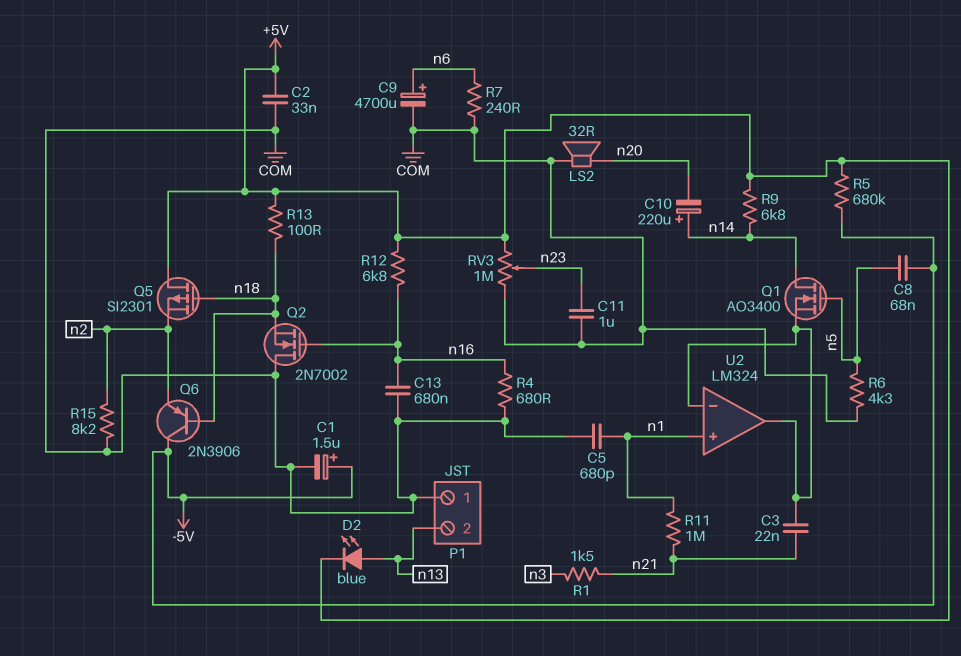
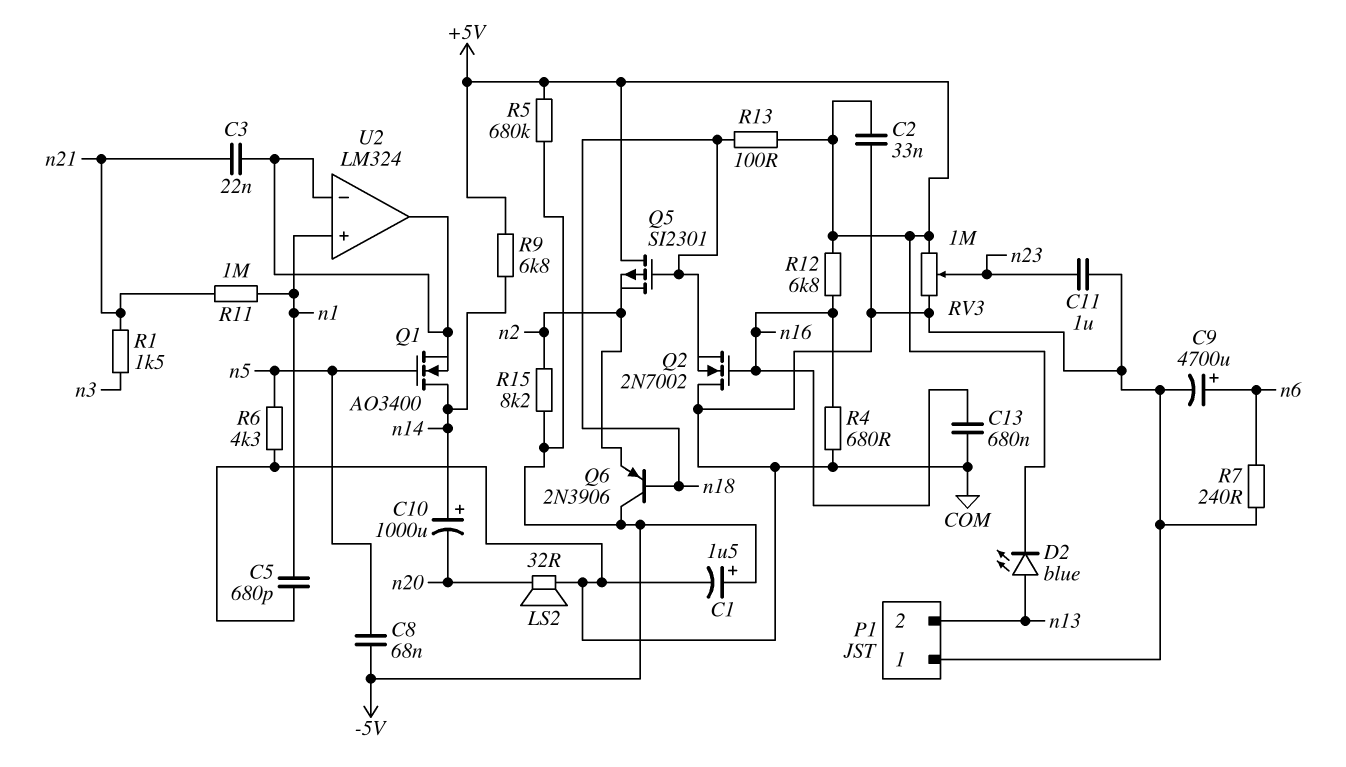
C10: 220uF (plus n14, minus n20) -> 1000uF (plus n14, minus n20)
R15: 8.2k (COM, n2) -> 8.2k (-5V, n2)

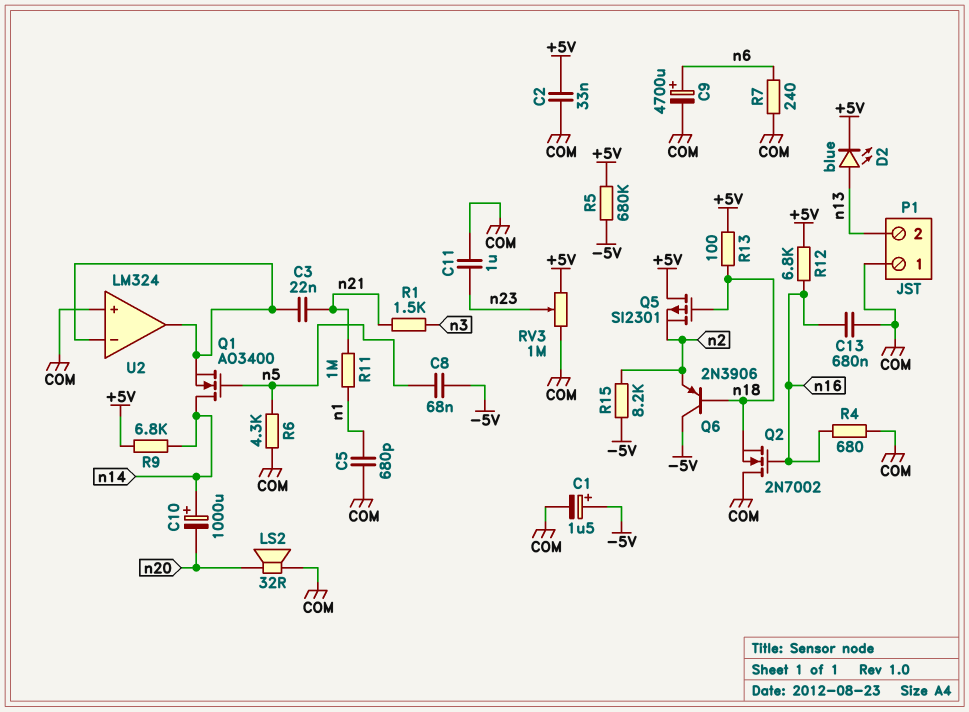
U2 pin in+: n1 -> COM

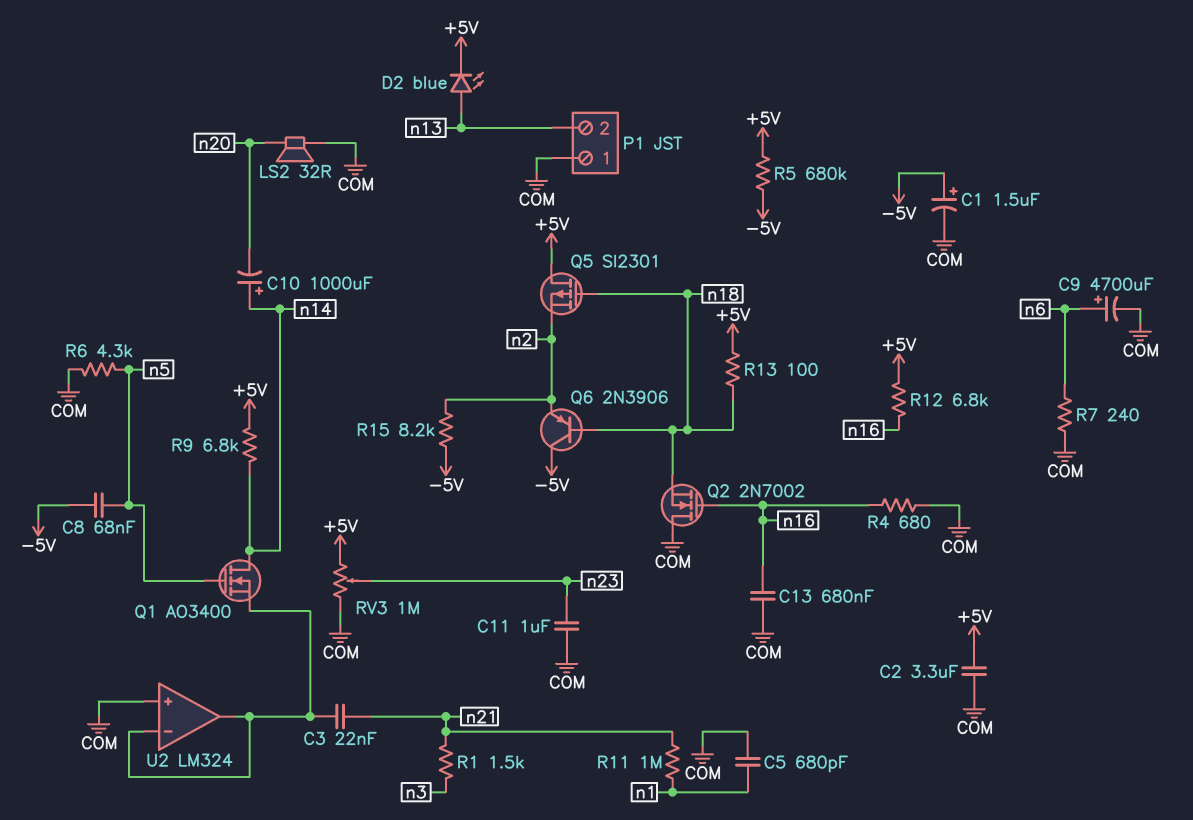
C2: 33nF (+5V, COM) -> 3.3uF (+5V, COM)

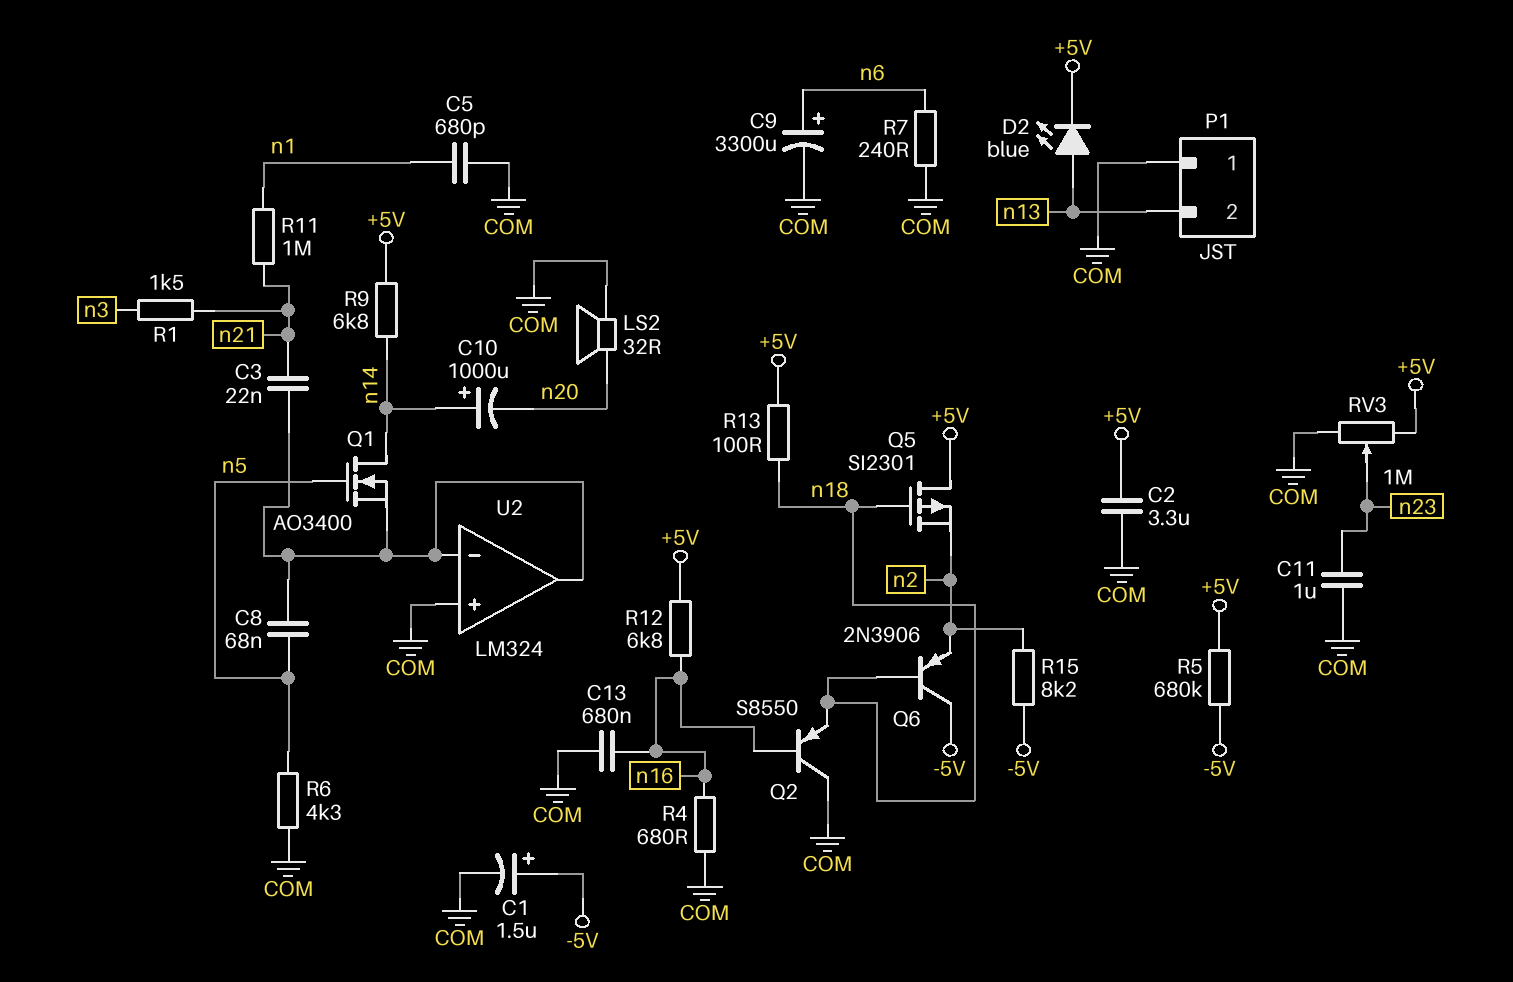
C8: 68nF (-5V, n5) -> 68nF (U2/in-, n5)
C9: 4700uF (plus n6, minus COM) -> 3300uF (plus n6, minus COM)
Q2: NMOS 2N7002 (G n16, D COM, S n18) -> PNP S8550 (B n16, C COM, E n18)

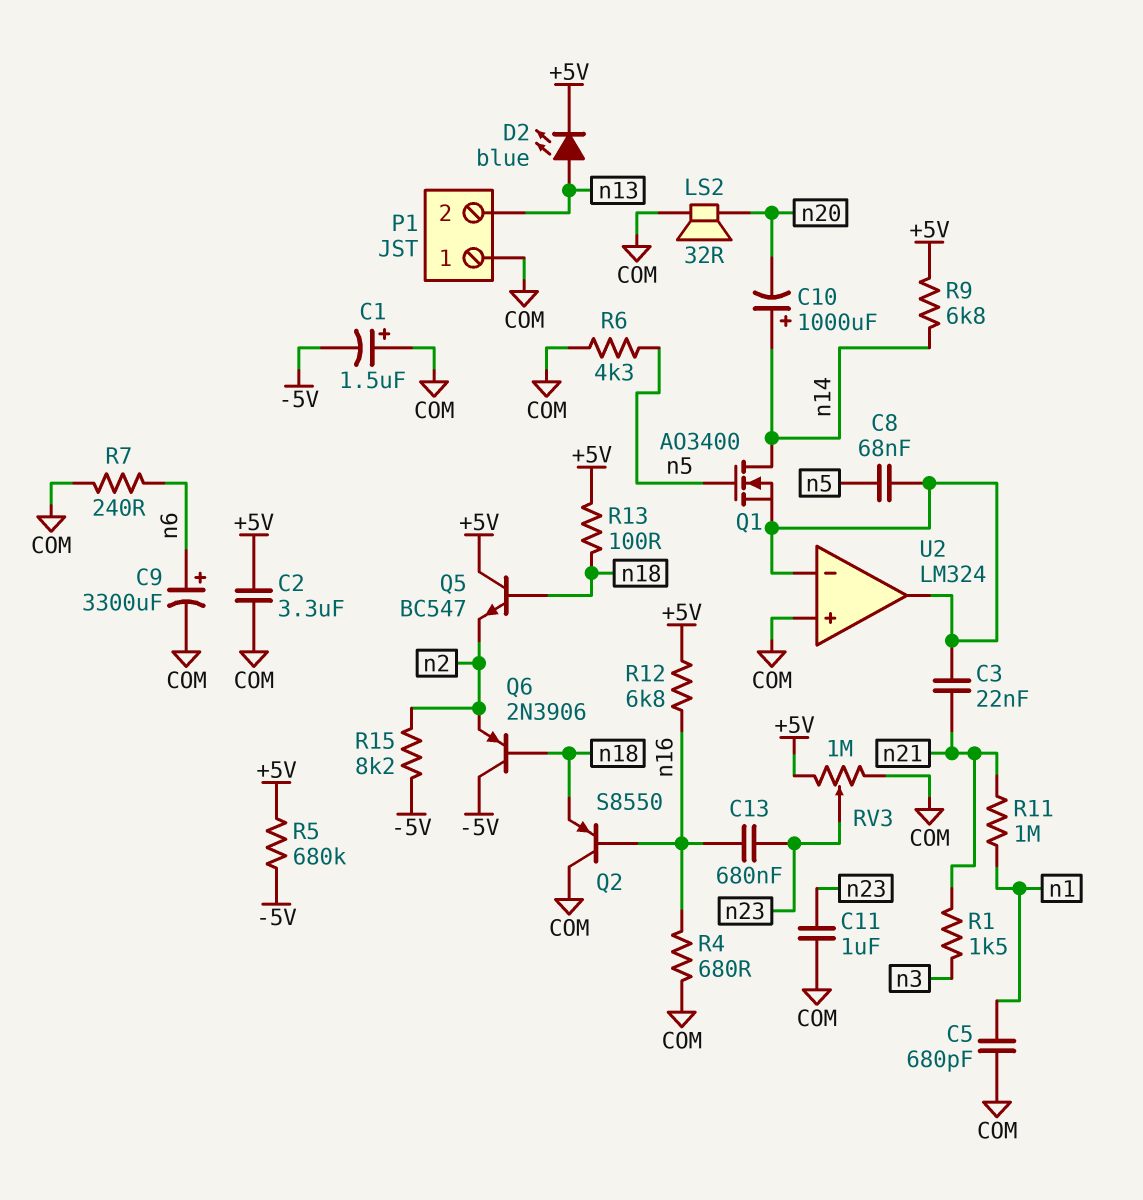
C1: 1.5uF (plus -5V, minus COM) -> 1.5uF (plus COM, minus -5V)
C13: 680nF (COM, n16) -> 680nF (n16, n23)
Q5: PMOS SI2301 (G n18, D +5V, S n2) -> NPN BC547 (B n18, C +5V, E n2)

